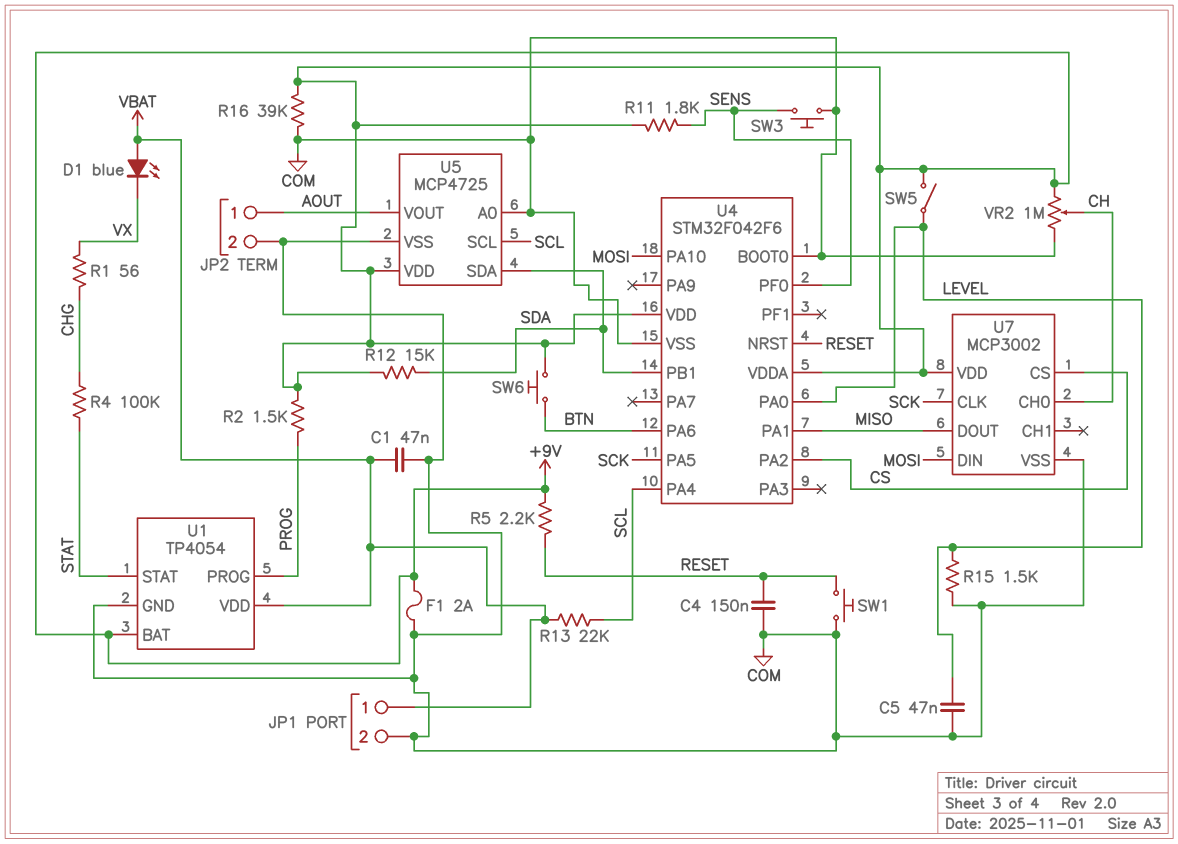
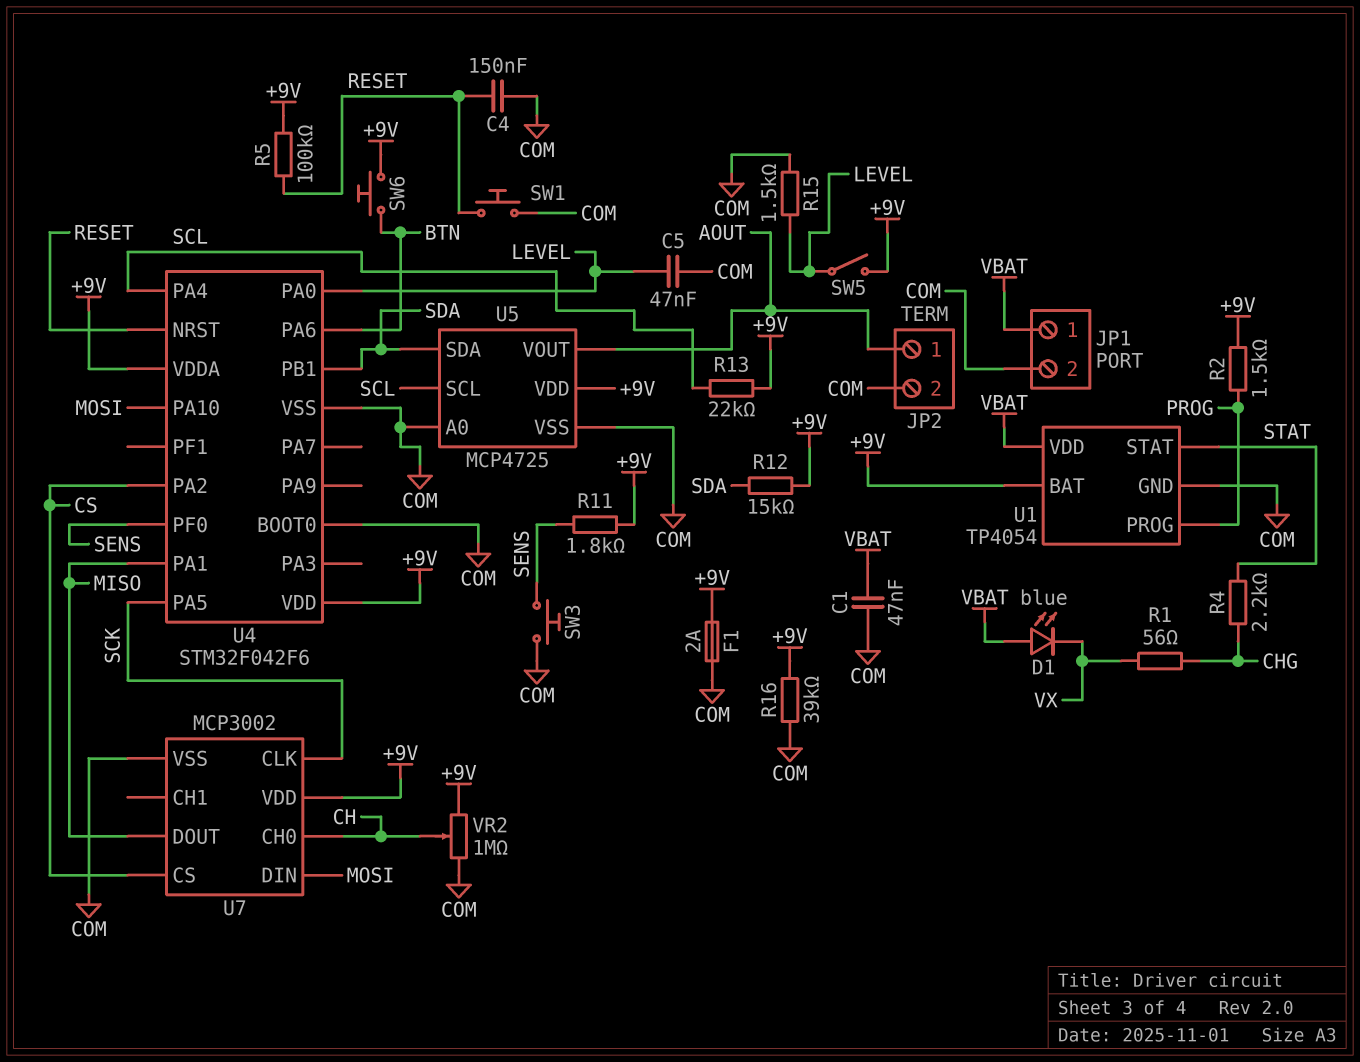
R4: 100k (CHG, STAT) -> 2.2k (CHG, STAT)
R5: 2.2k (+9V, RESET) -> 100k (+9V, RESET)
R13: 22k (SCL, VBAT) -> 22k (+9V, SCL)

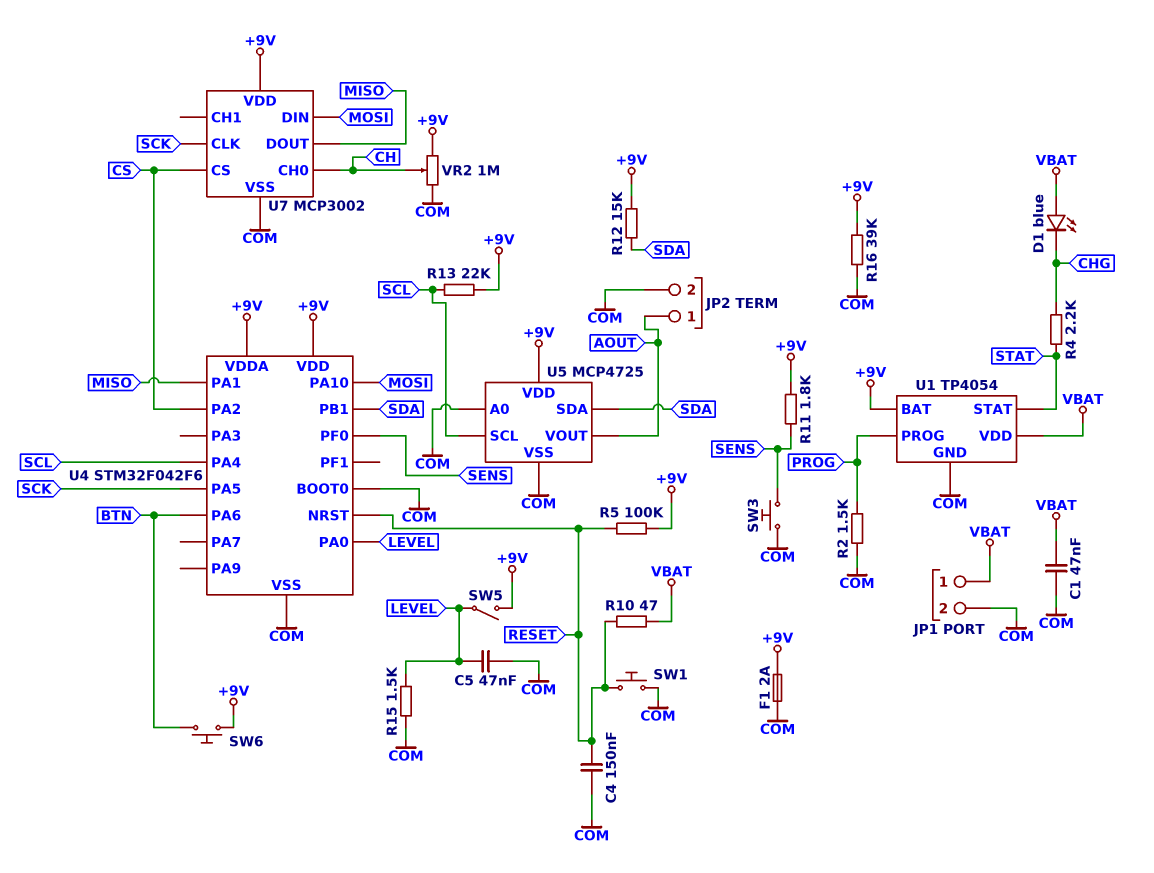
D1: LED blue (A VBAT, K VX) -> LED blue (A VBAT, K CHG)
R1: 56 (CHG, VX) -> none
R2: 1.5k (+9V, PROG) -> 1.5k (COM, PROG)
R10: none -> 47 (RESET, VBAT)

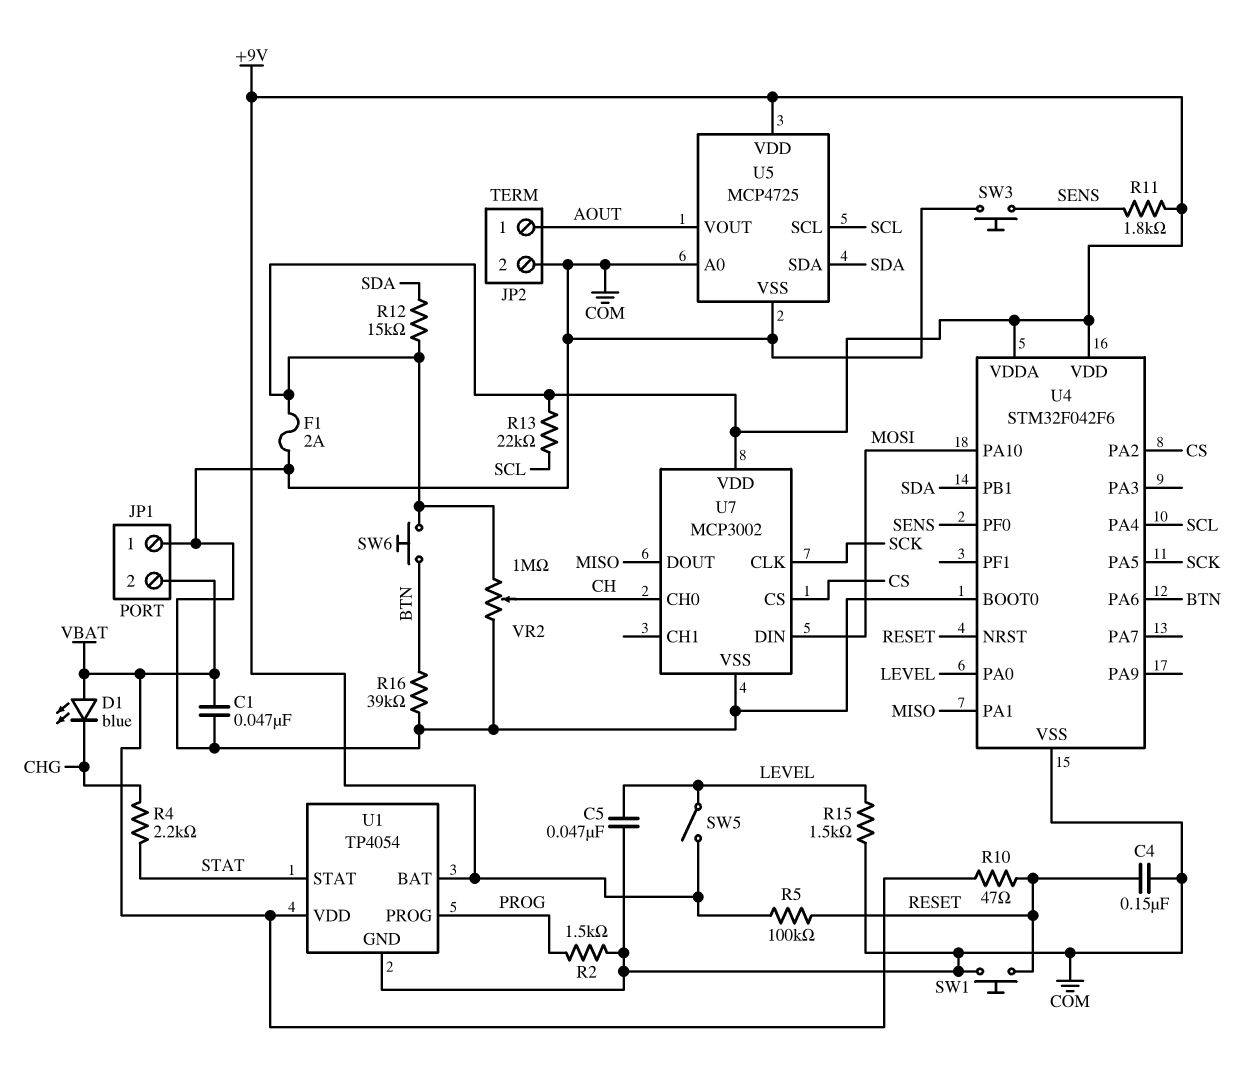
JP1 pin 1: VBAT -> COM
JP1 pin 2: COM -> VBAT
R16: 39k (+9V, COM) -> 39k (BTN, COM)

